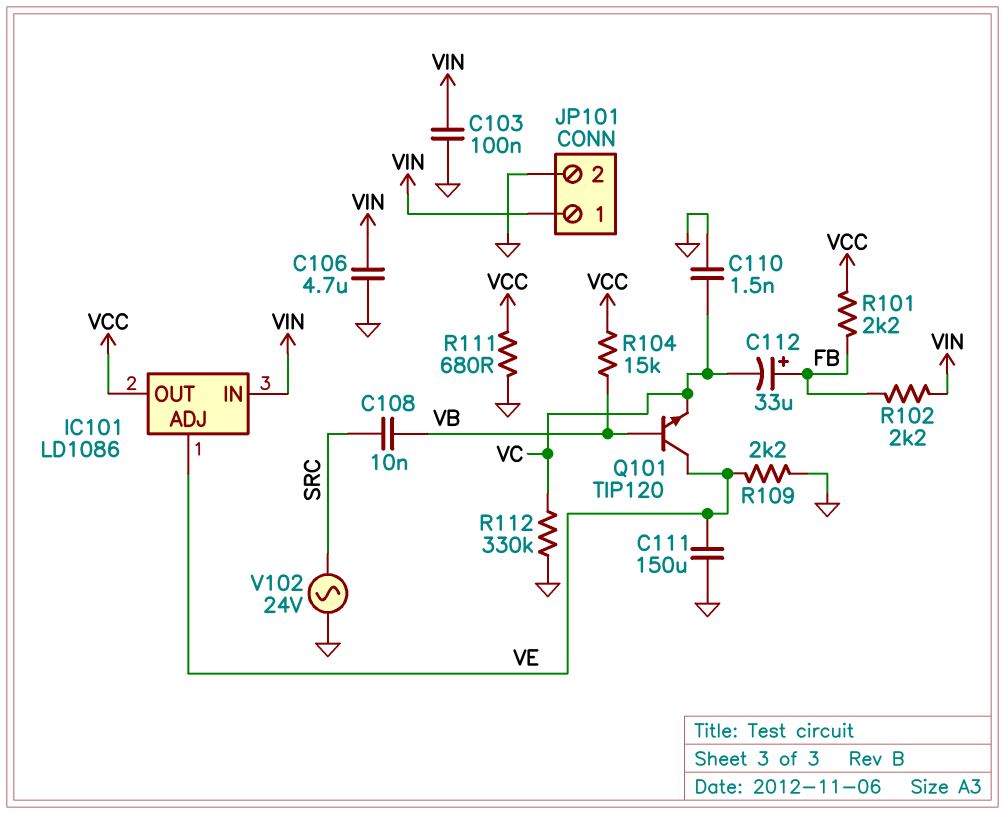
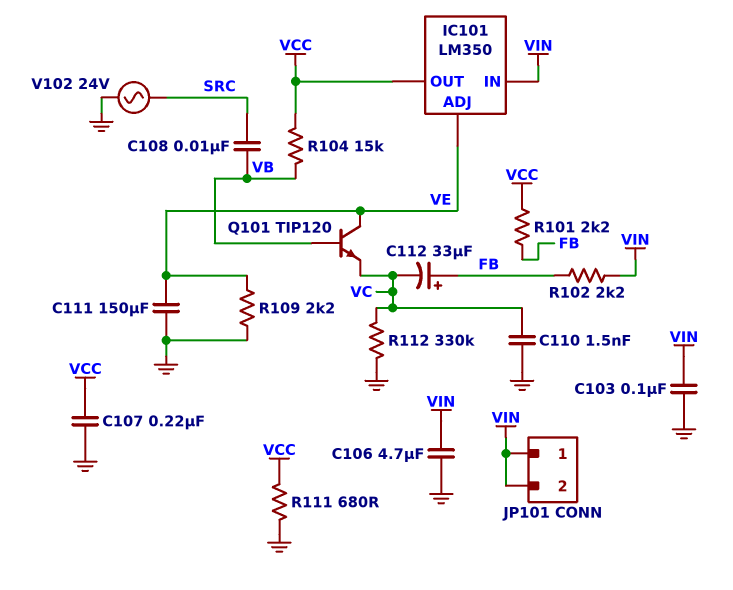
C107: none -> 220nF (GND, VCC)
IC101: LD1086 -> LM350
JP101 pin 2: GND -> VIN

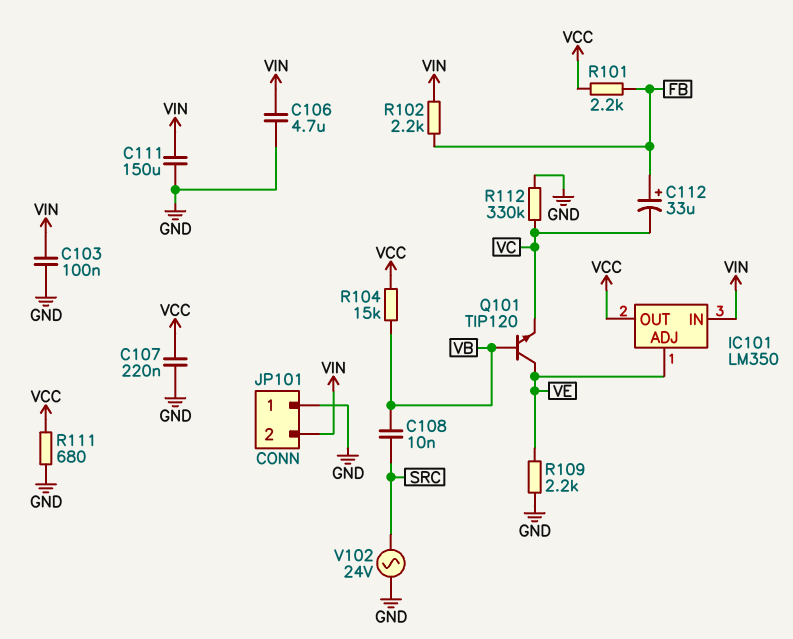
C110: 1.5nF (GND, VC) -> none
C111: 150uF (GND, VE) -> 150uF (GND, VIN)
JP101 pin 1: VIN -> GND

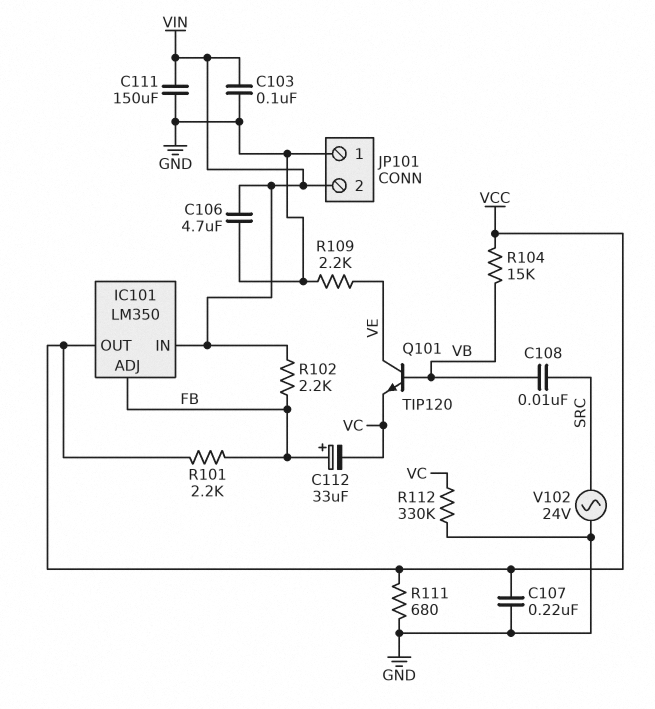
IC101 pin ADJ: VE -> FB

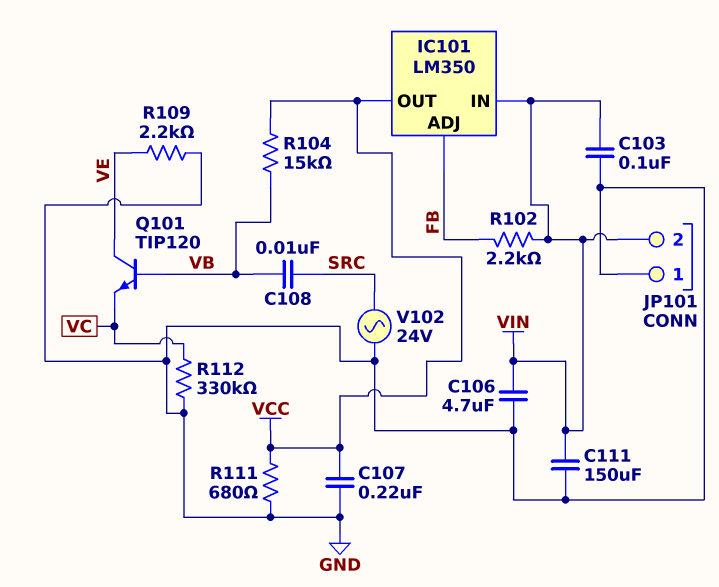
C112: 33uF (plus FB, minus VC) -> none
R101: 2.2k (FB, VCC) -> none

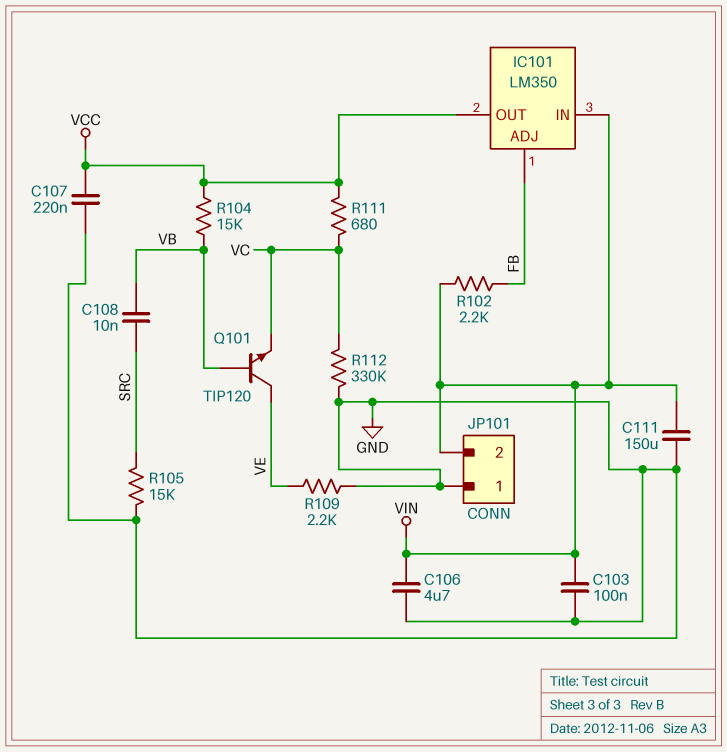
R105: none -> 15k (GND, SRC)
R111: 680 (GND, VCC) -> 680 (VC, VCC)
V102: AC 24V (GND, SRC) -> none

